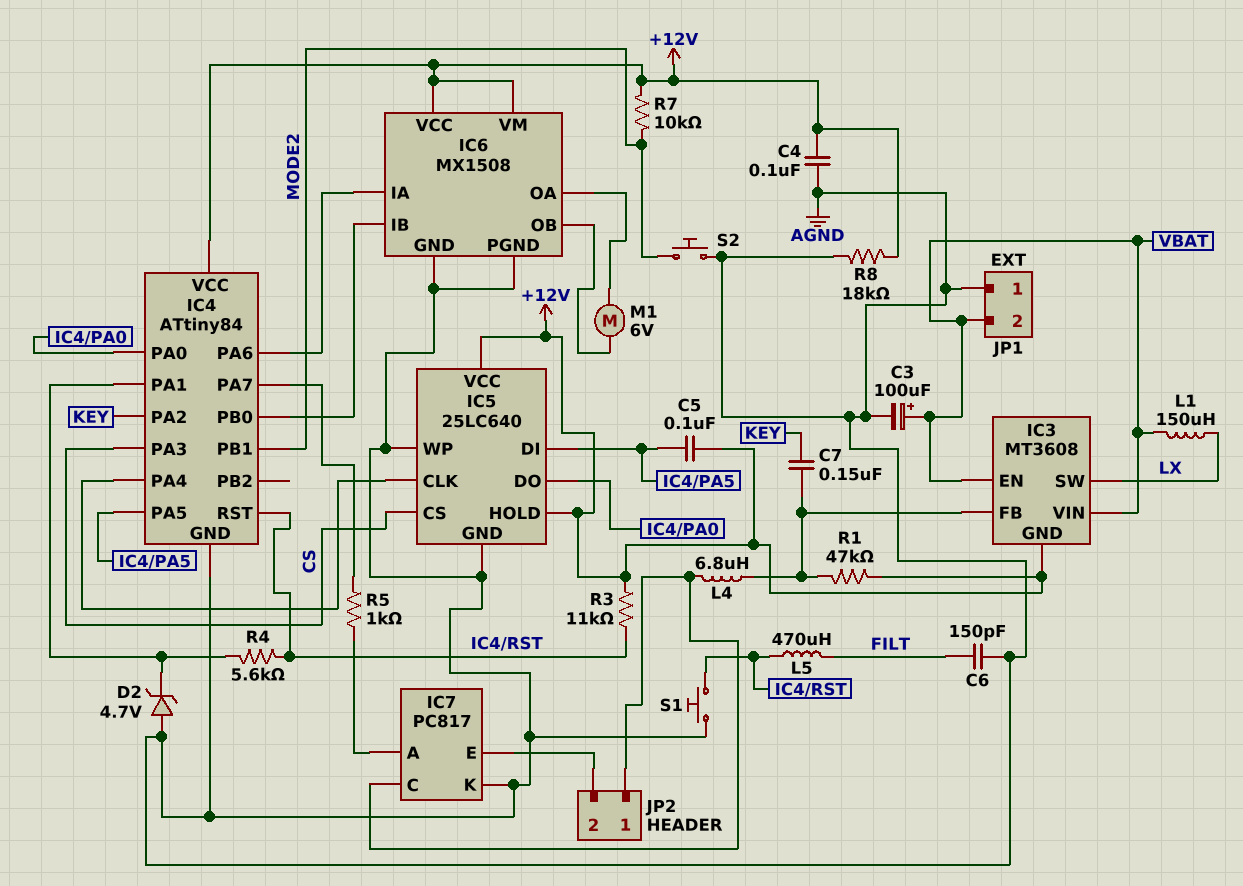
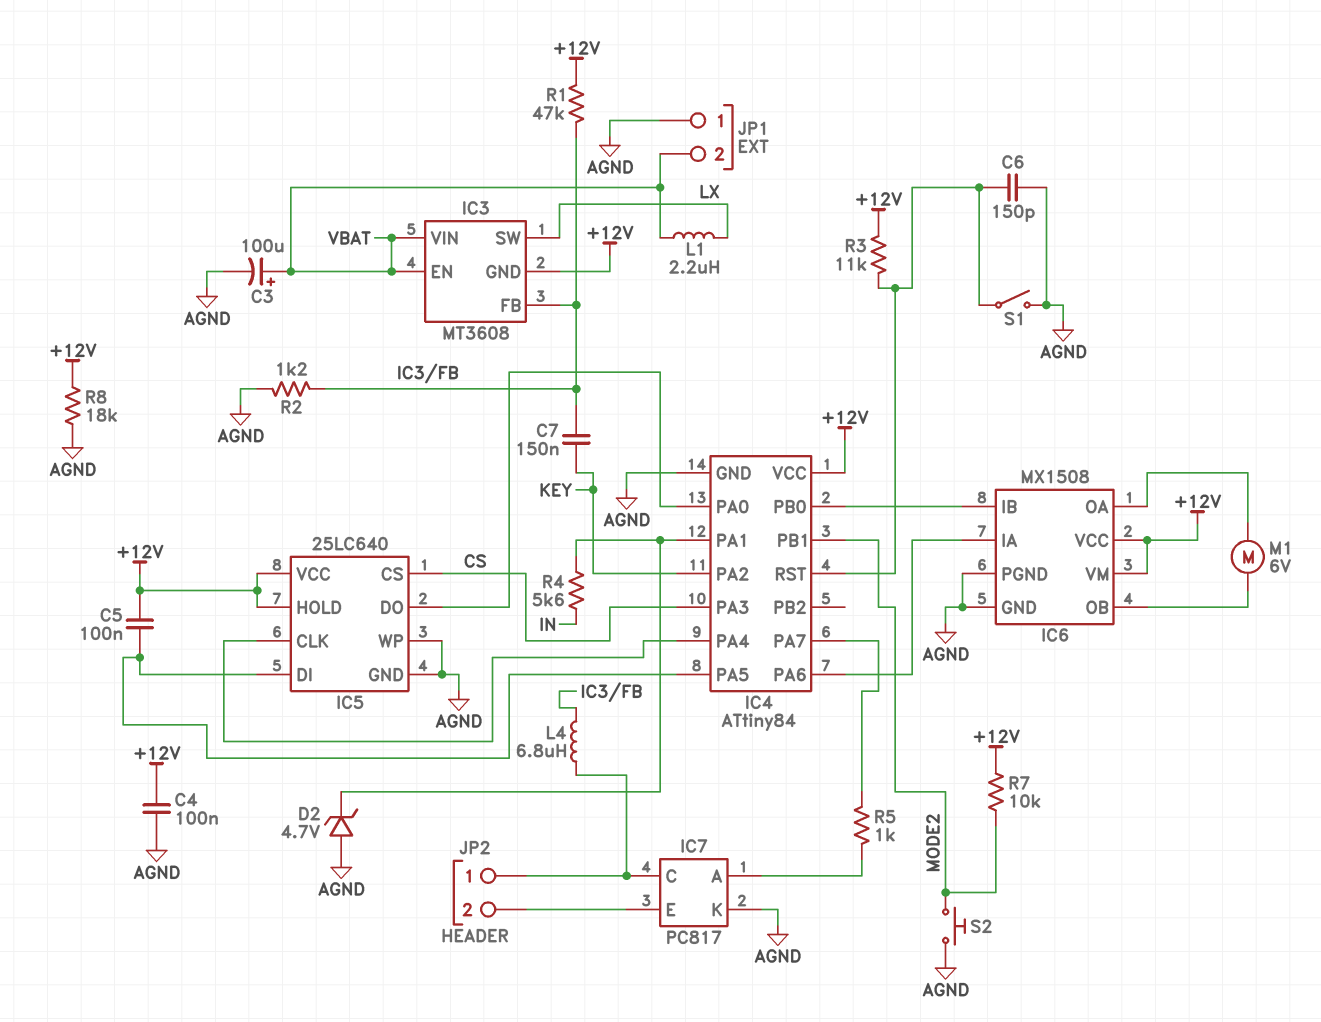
C6: 150pF (AGND, FILT) -> 150pF (AGND, IC4/RST)
L1: 150uH (LX, VBAT) -> 2.2uH (LX, VBAT)
L5: 470uH (FILT, IC4/RST) -> none
R2: none -> 1.2k (AGND, IC3/FB)
R4: 5.6k (IC4/PA1, IC4/RST) -> 5.6k (IC4/PA1, IN)
S1: button (AGND, IC4/RST) -> switch (AGND, IC4/RST)

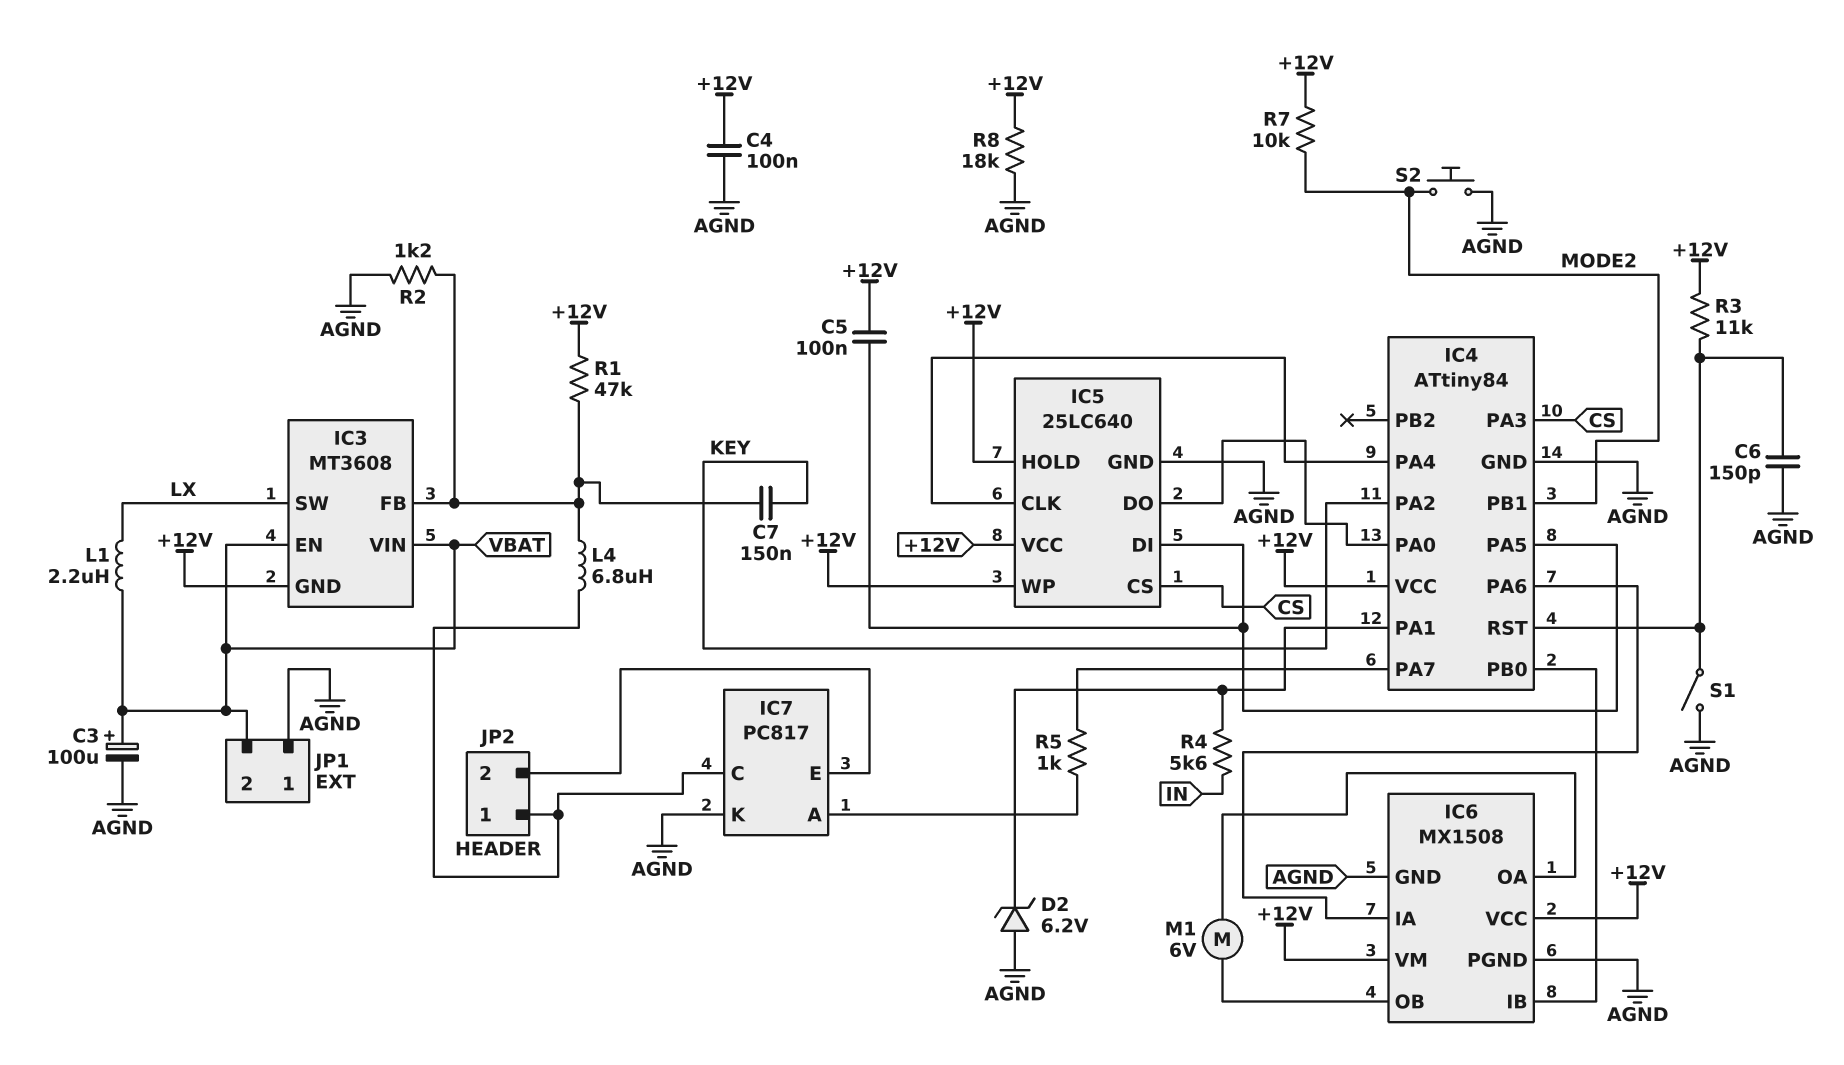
D2: zener 4.7V (A AGND, K IC4/PA1) -> zener 6.2V (A AGND, K IC4/PA1)
IC5 pin WP: AGND -> +12V

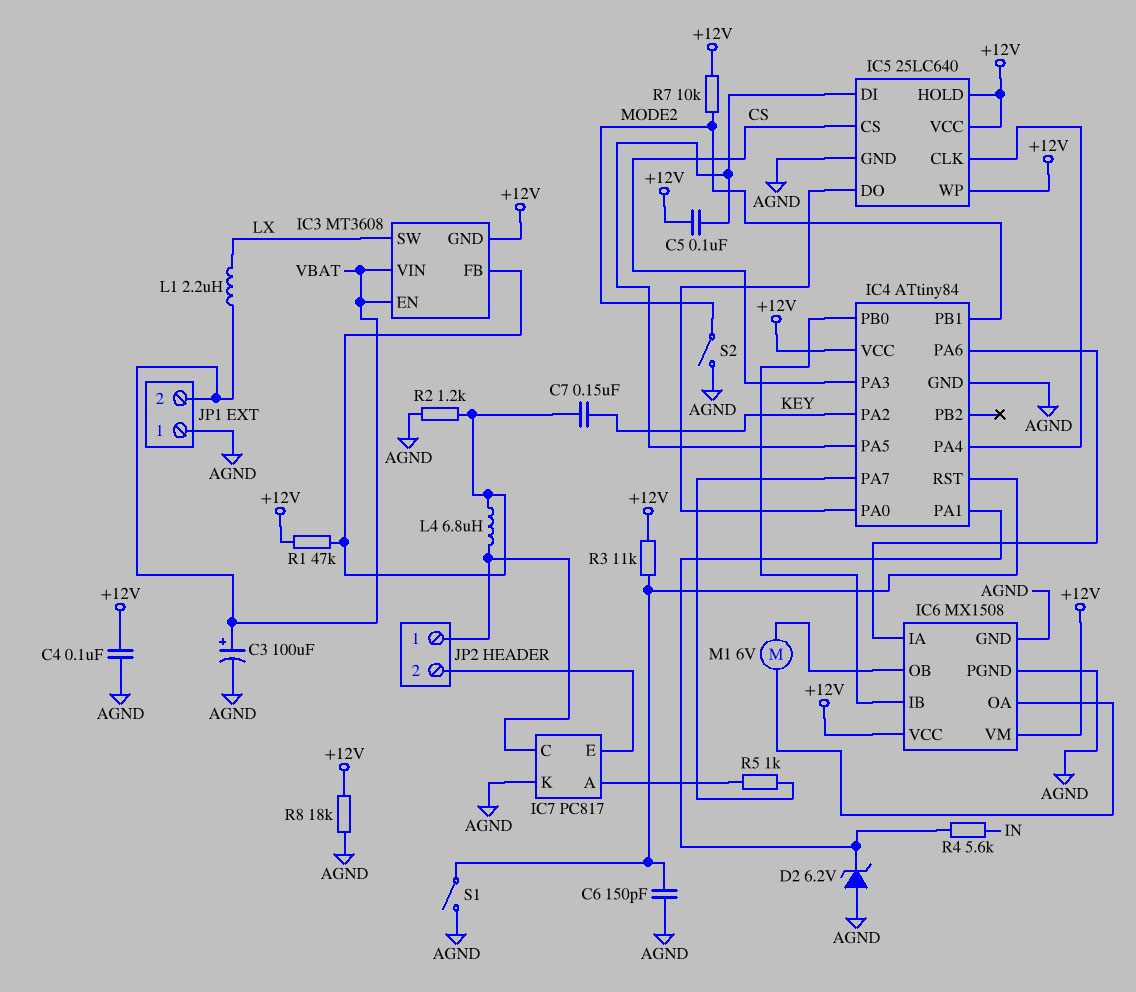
S2: button (AGND, MODE2) -> switch (AGND, MODE2)

